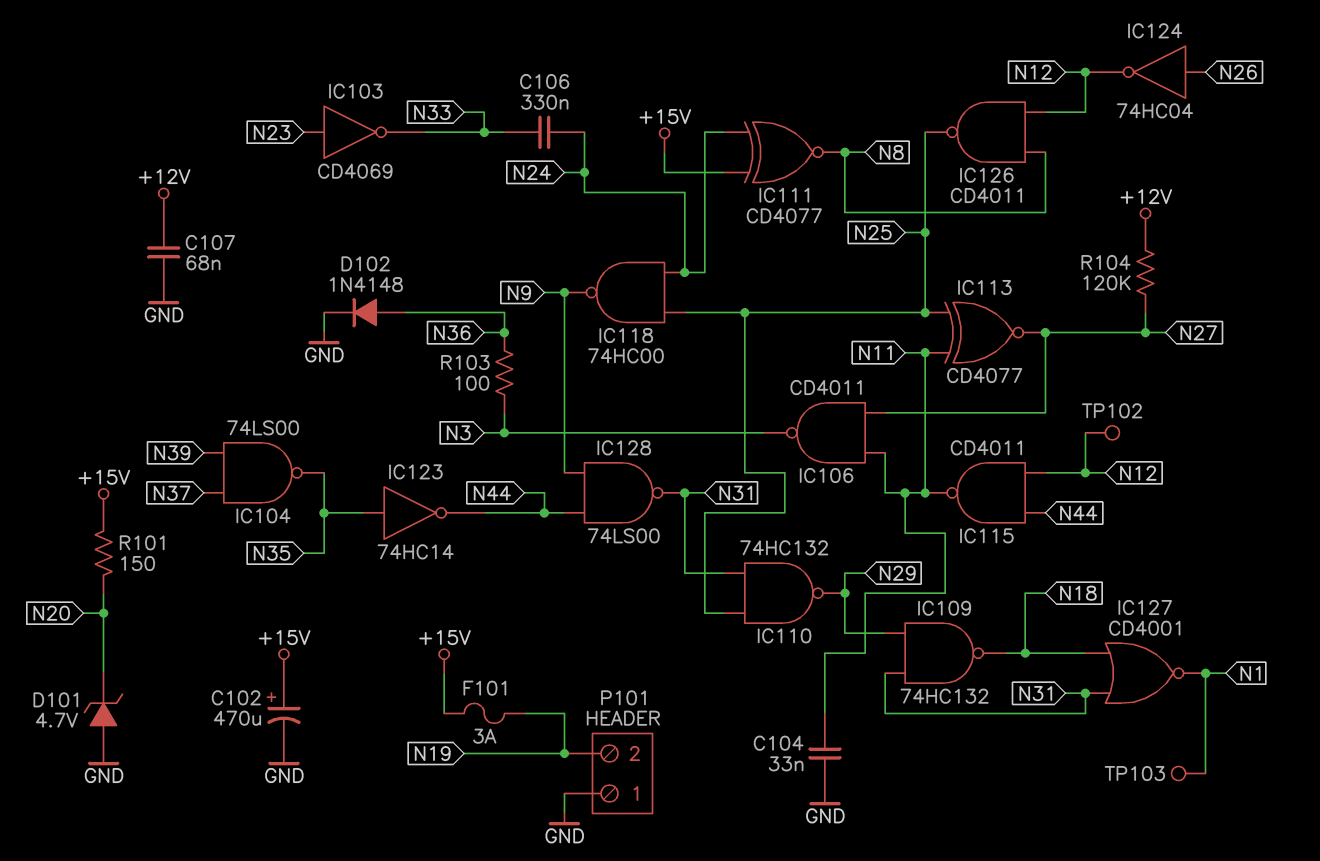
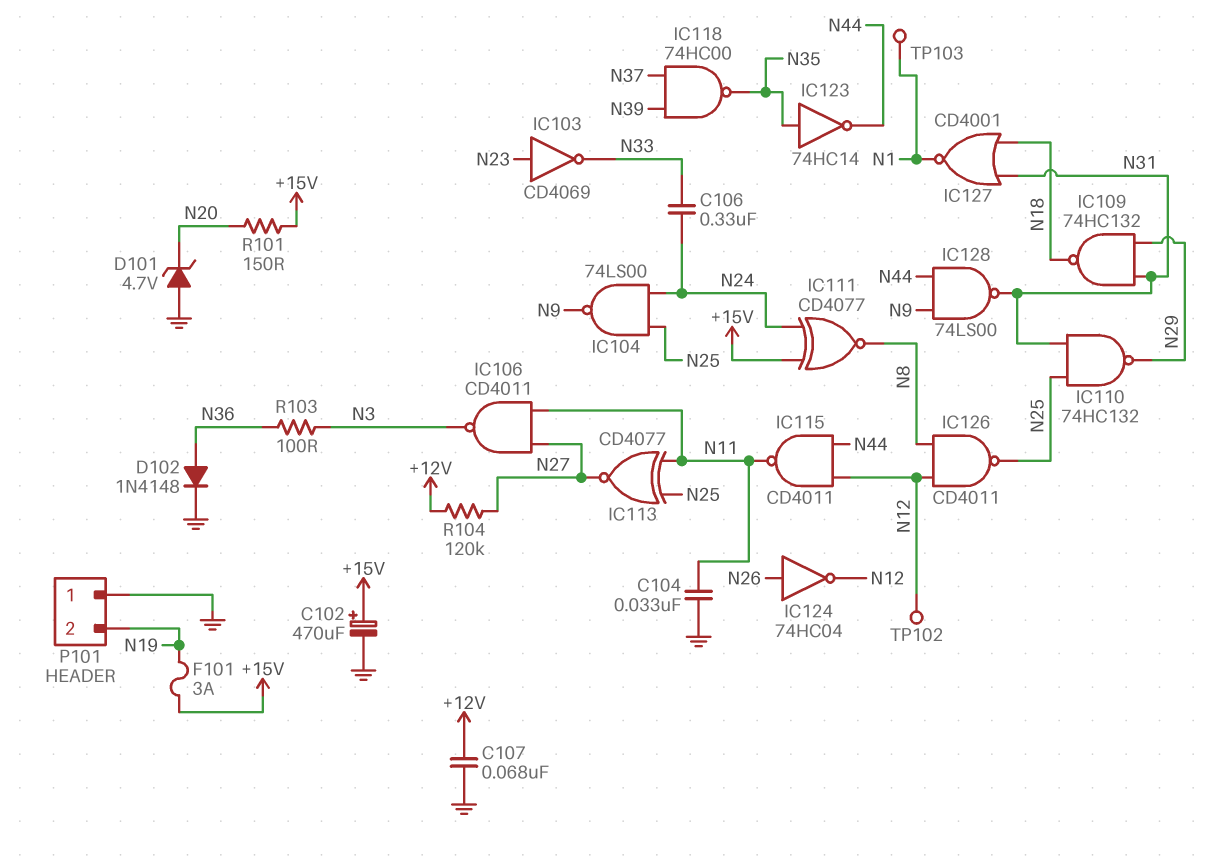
IC104: NAND 74LS00 (in N37, in N39, out N35) -> NAND 74LS00 (in N24, in N25, out N9)
IC118: NAND 74HC00 (in N24, in N25, out N9) -> NAND 74HC00 (in N37, in N39, out N35)

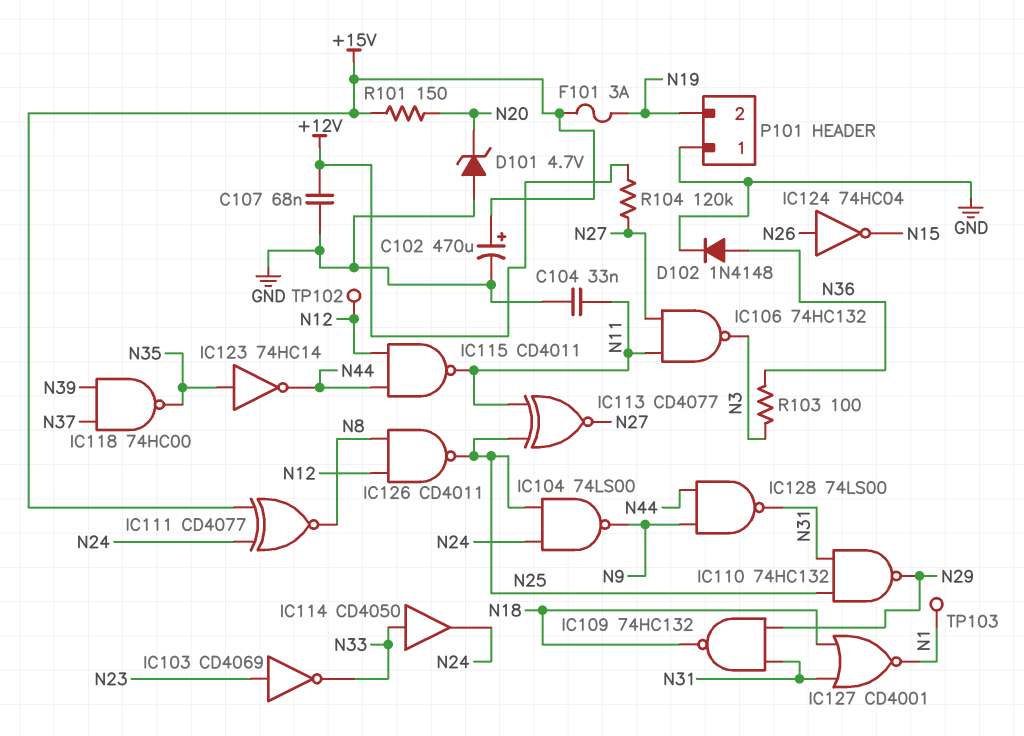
C106: 330nF (N24, N33) -> none
IC106: NAND CD4011 (in N11, in N27, out N3) -> NAND 74HC132 (in N11, in N27, out N3)
IC114: none -> buffer CD4050 (in N33, out N24)
IC124: NOT 74HC04 (in N26, out N12) -> NOT 74HC04 (in N26, out N15)

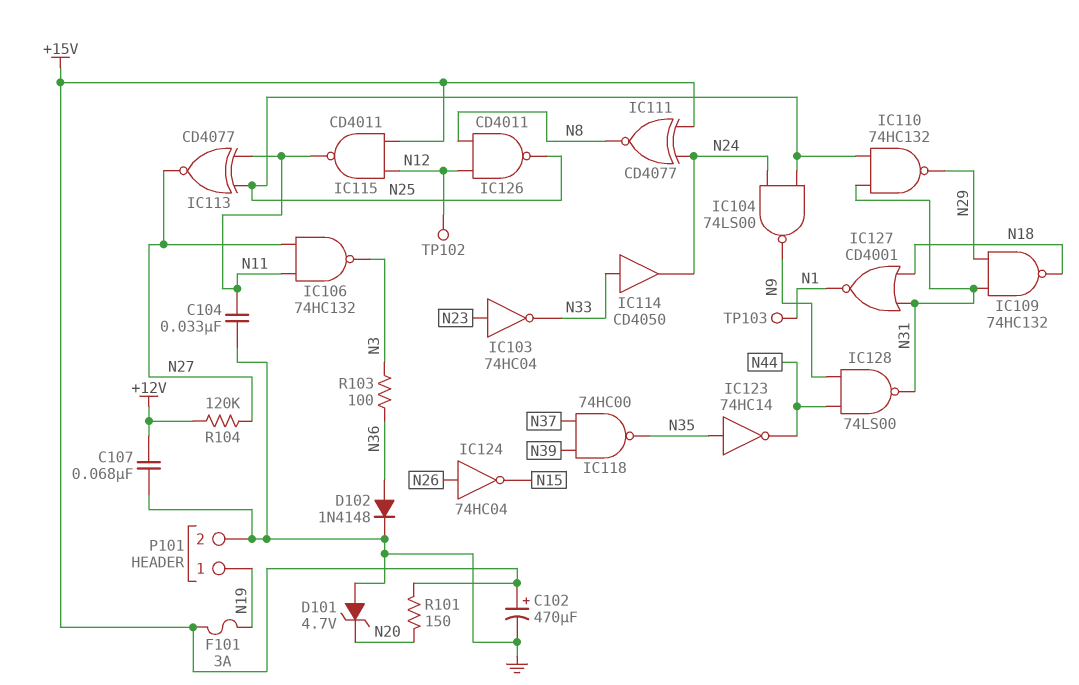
IC103: NOT CD4069 (in N23, out N33) -> NOT 74HC04 (in N23, out N33)
IC115: NAND CD4011 (in N12, in N44, out N11) -> NAND CD4011 (in +15V, in N12, out N11)
P101 pin 1: GND -> N19
P101 pin 2: N19 -> GND

